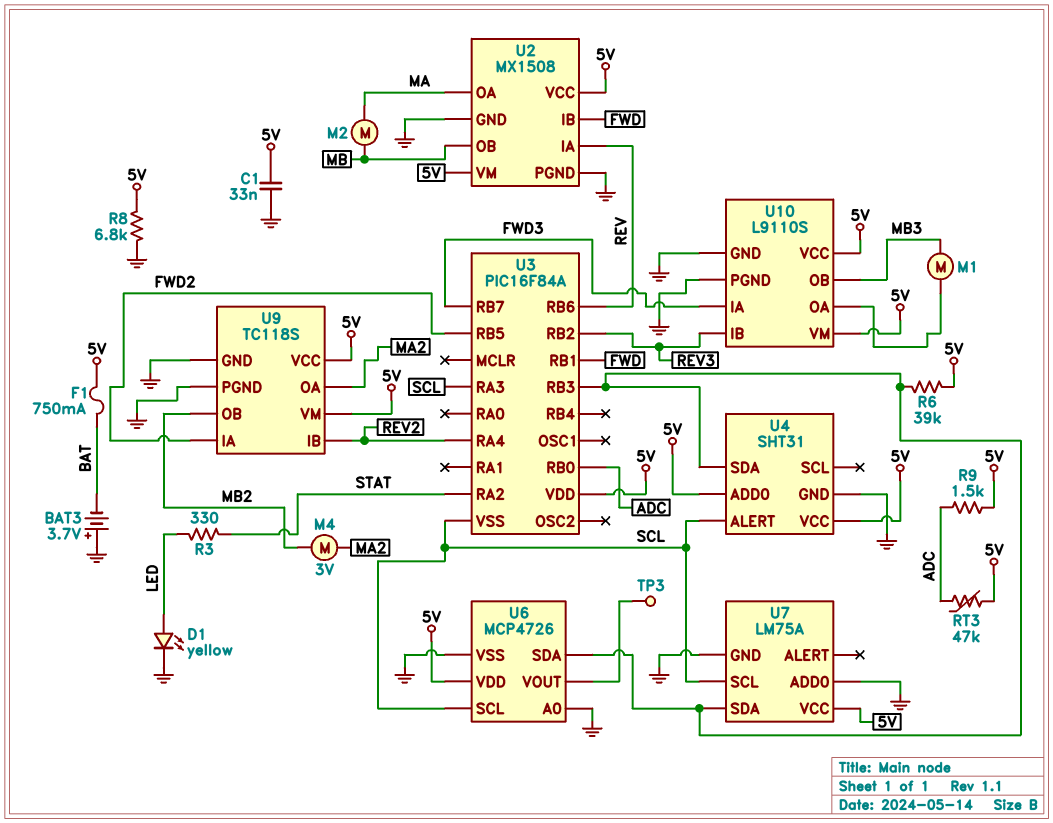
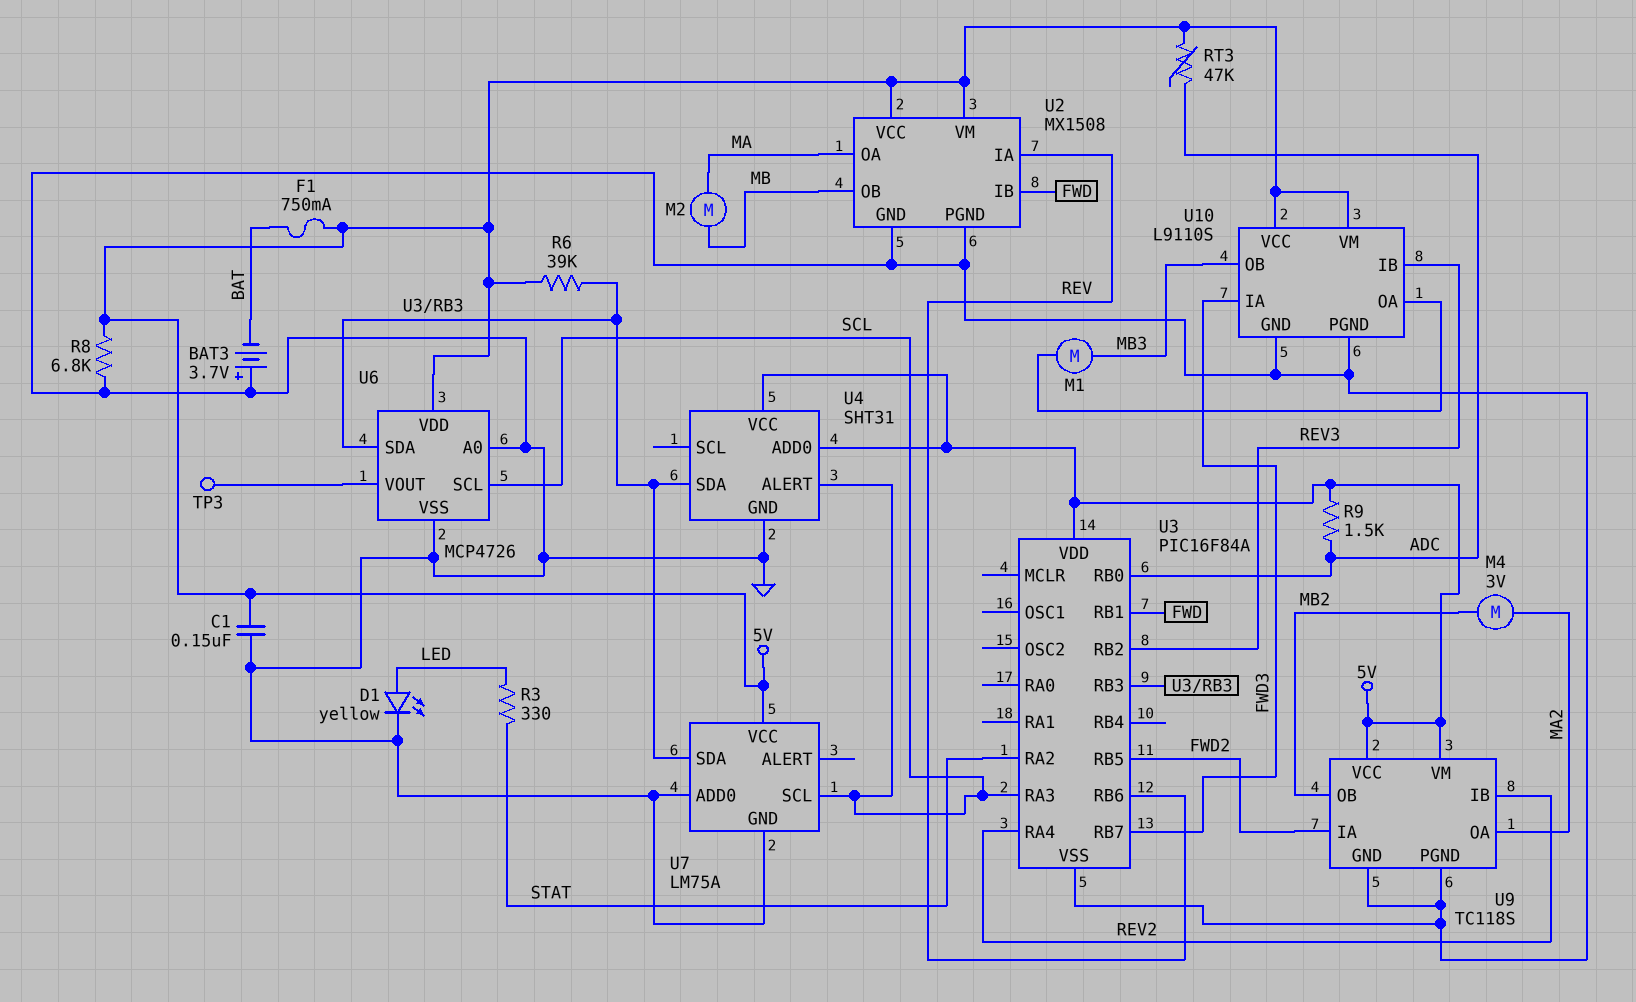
C1: 33nF (5V, GND) -> 150nF (5V, GND)
U3 pin VSS: SCL -> GND

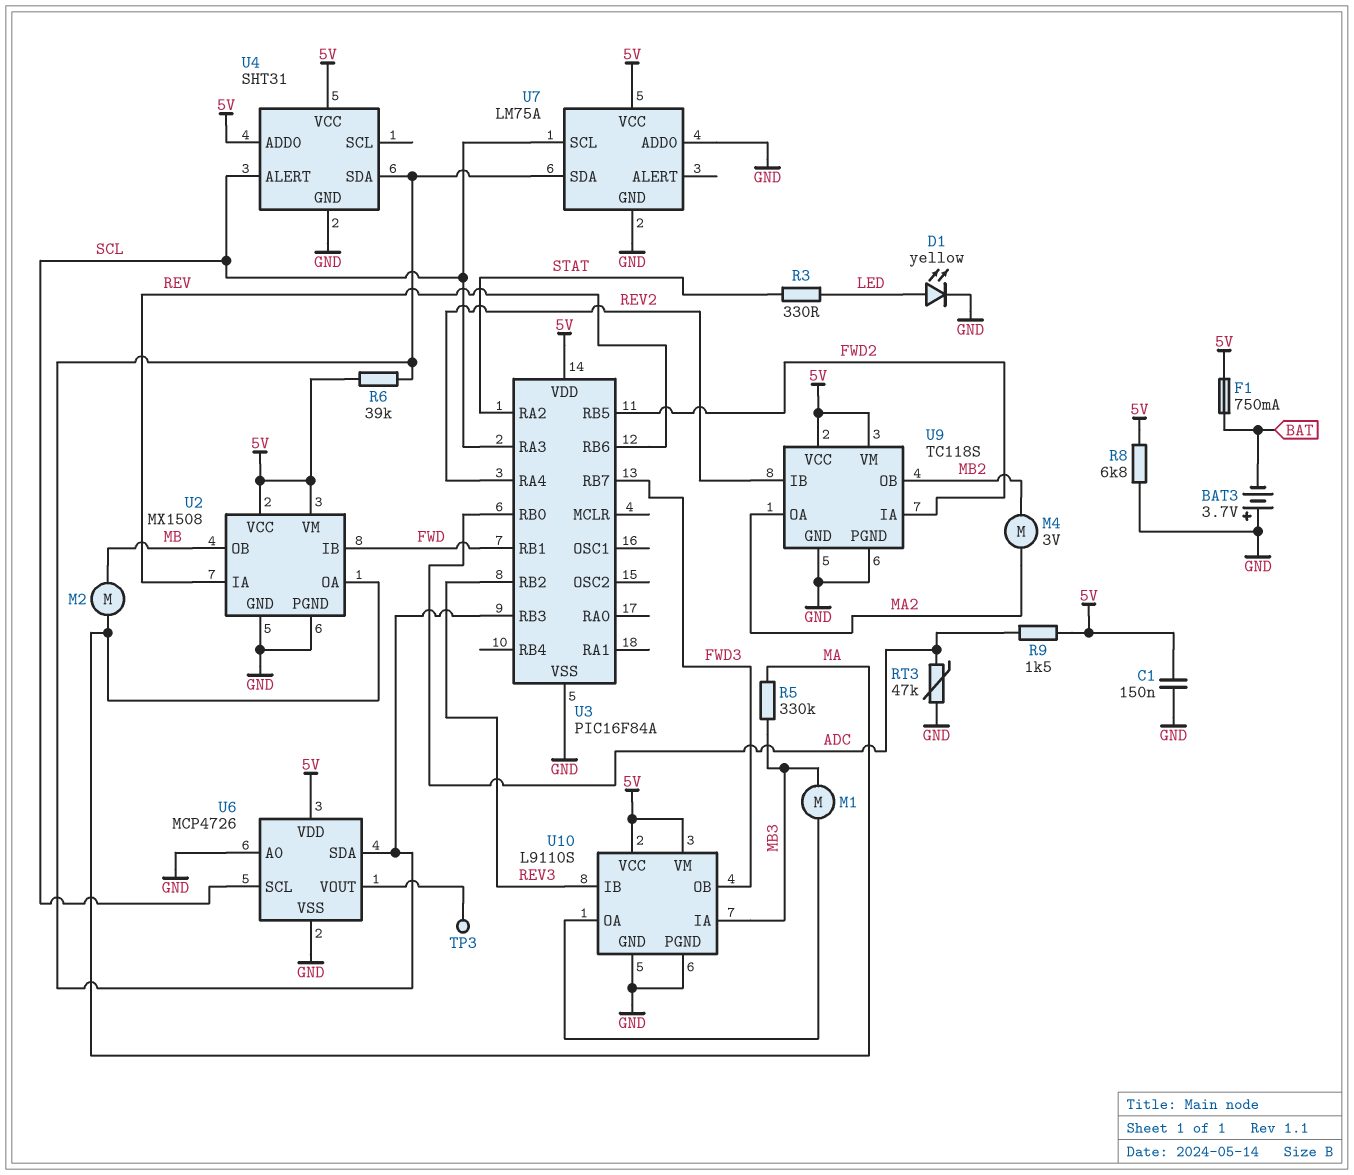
R5: none -> 330k (MA, MB3)
RT3: 47k (5V, ADC) -> 47k (ADC, GND)
U10 pin IA: FWD3 -> MB3
U10 pin OB: MB3 -> FWD3

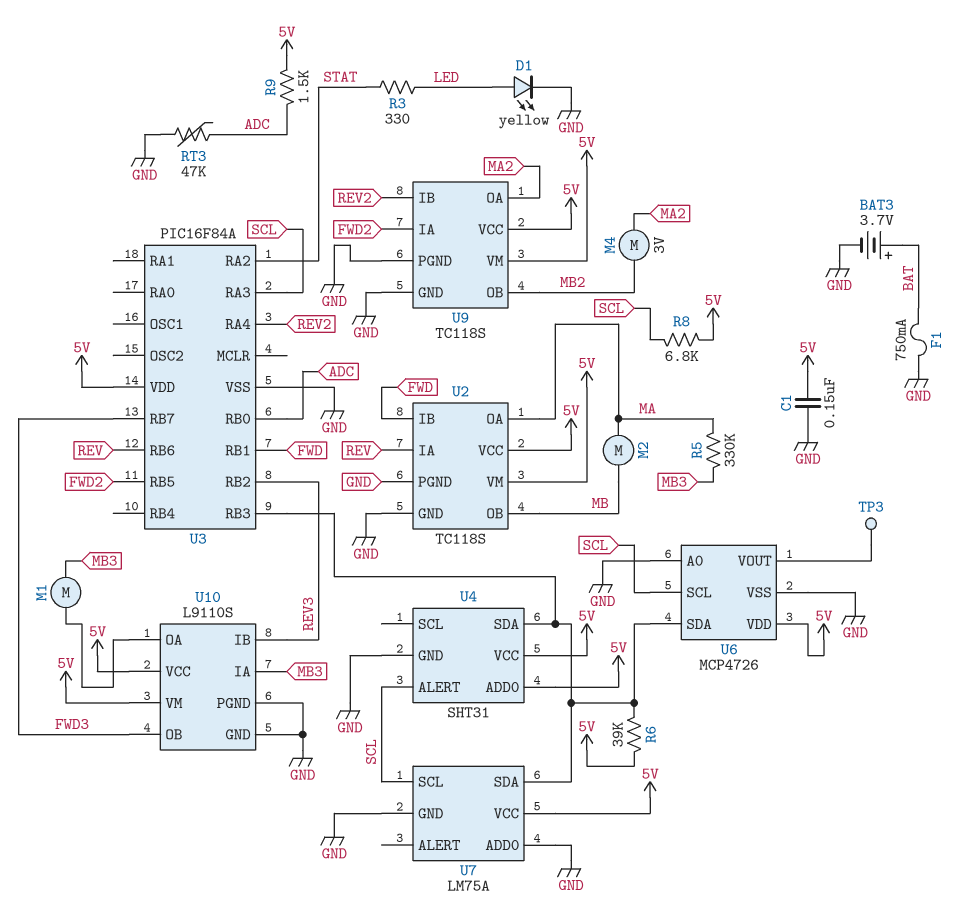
BAT3: 3.7V (plus GND, minus BAT) -> 3.7V (plus BAT, minus GND)
F1: 750mA (5V, BAT) -> 750mA (BAT, GND)
R8: 6.8k (5V, GND) -> 6.8k (5V, SCL)
U2: MX1508 -> TC118S

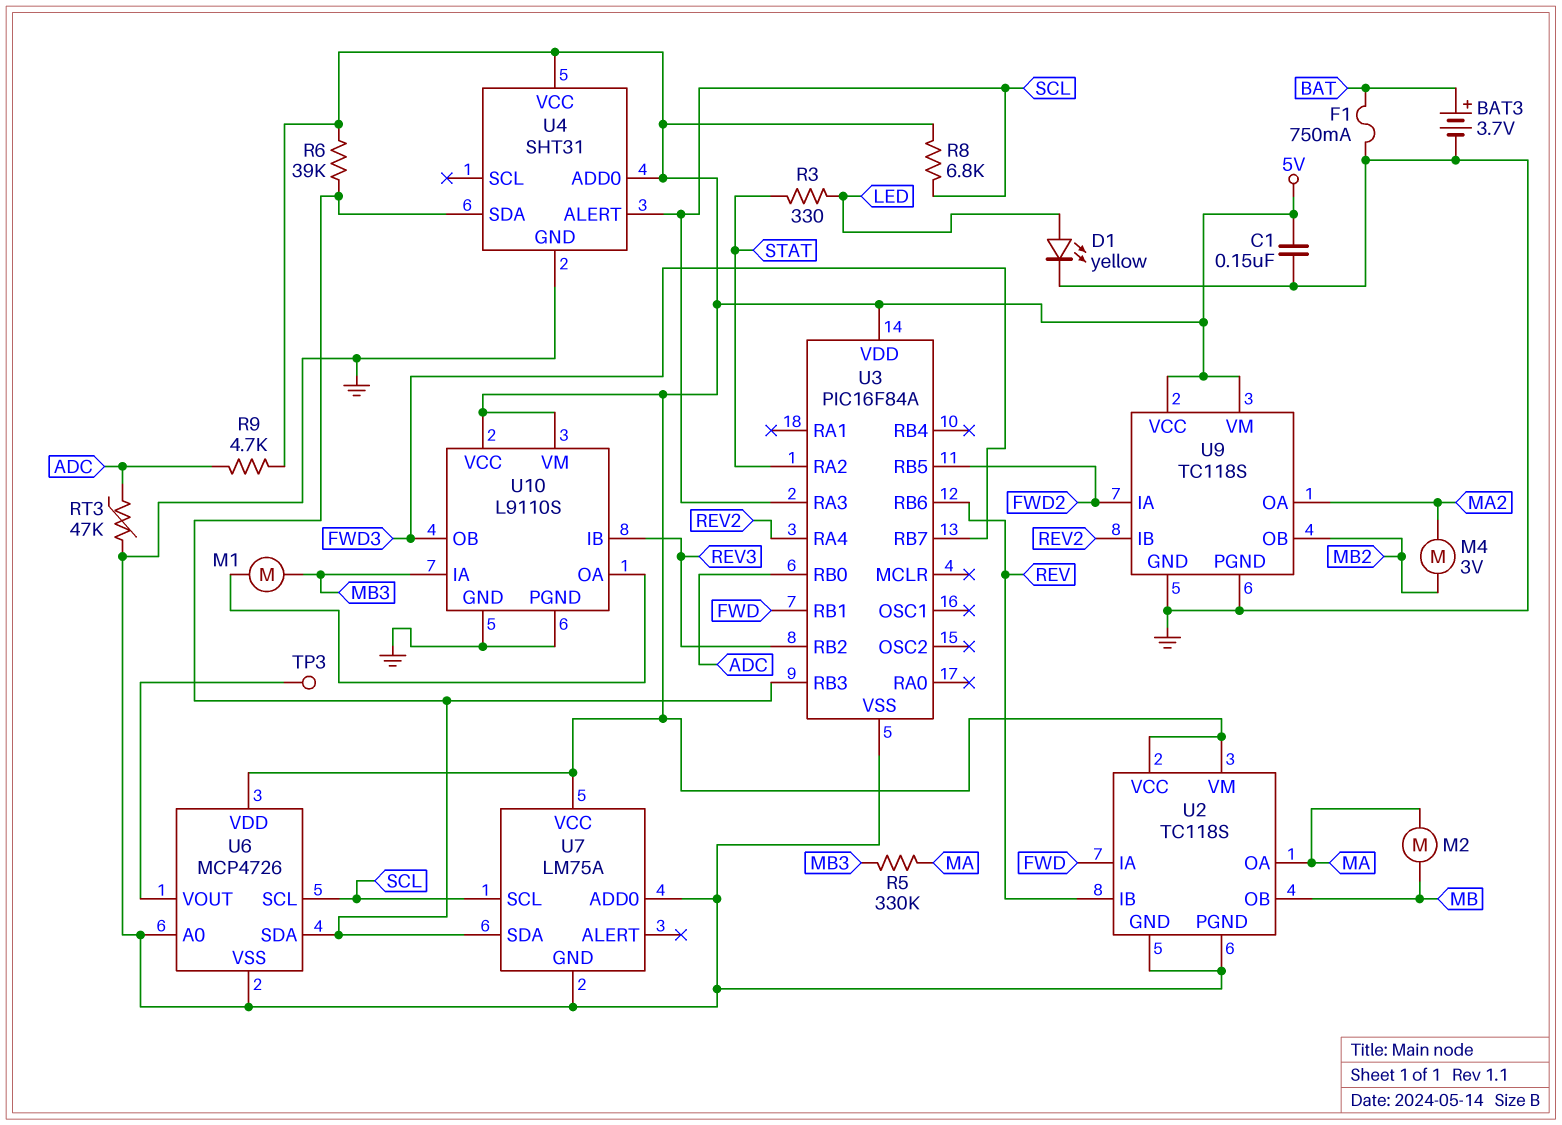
R9: 1.5k (5V, ADC) -> 4.7k (5V, ADC)
U2 pin IA: REV -> FWD
U2 pin IB: FWD -> REV

